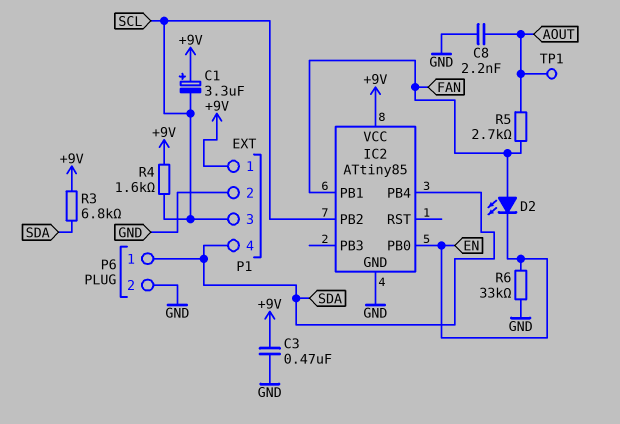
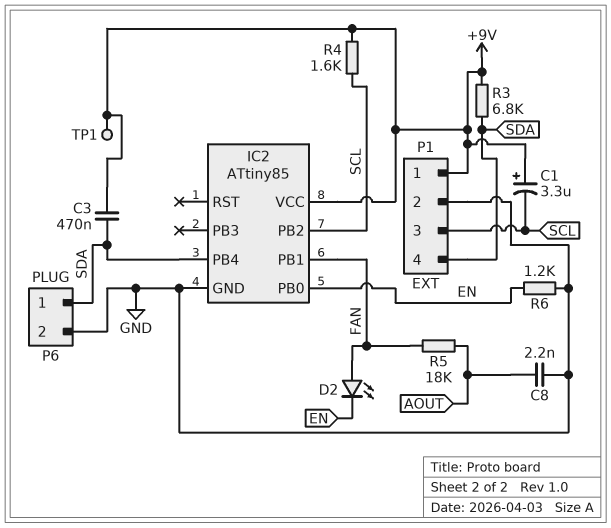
C3: 470nF (+9V, GND) -> 470nF (+9V, SDA)
R5: 2.7k (AOUT, FAN) -> 18k (AOUT, FAN)
R6: 33k (EN, GND) -> 1.2k (EN, GND)
TP1: test point (AOUT) -> test point (+9V)

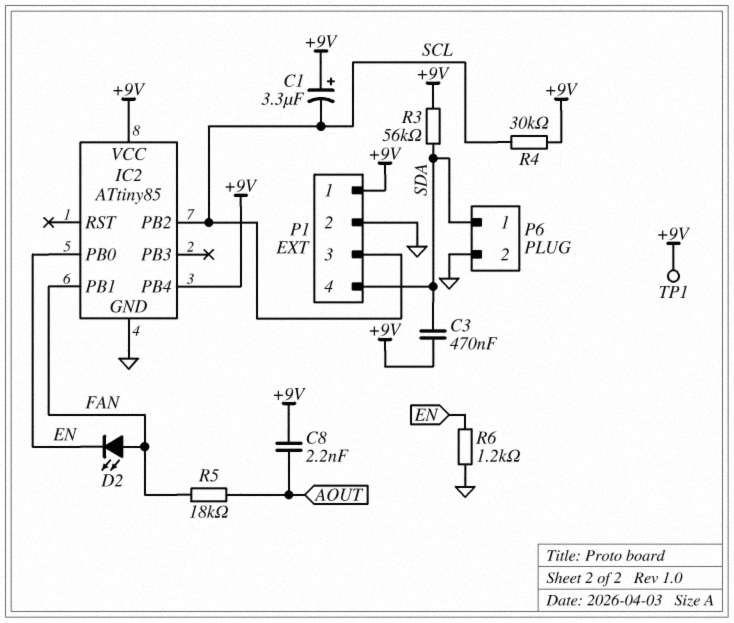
C8: 2.2nF (AOUT, GND) -> 2.2nF (+9V, AOUT)
IC2 pin PB4: SDA -> +9V
R3: 6.8k (+9V, SDA) -> 56k (+9V, SDA)
R4: 1.6k (+9V, SCL) -> 30k (+9V, SCL)

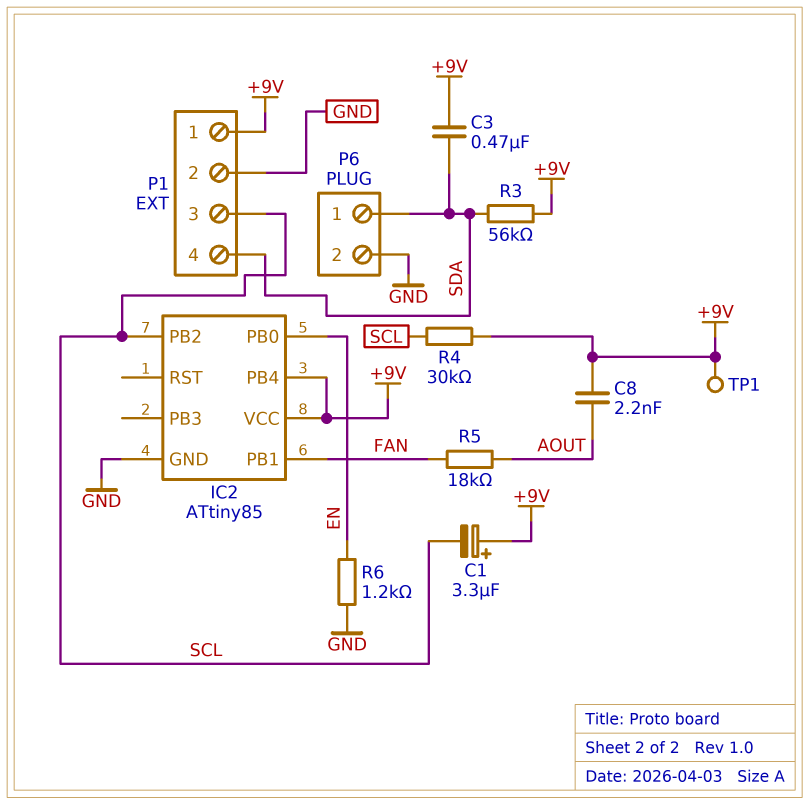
D2: LED (A FAN, K EN) -> none

